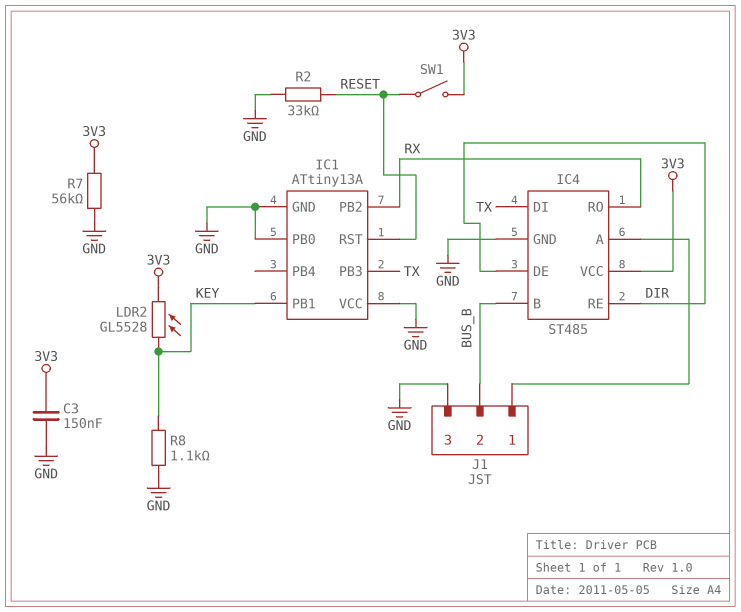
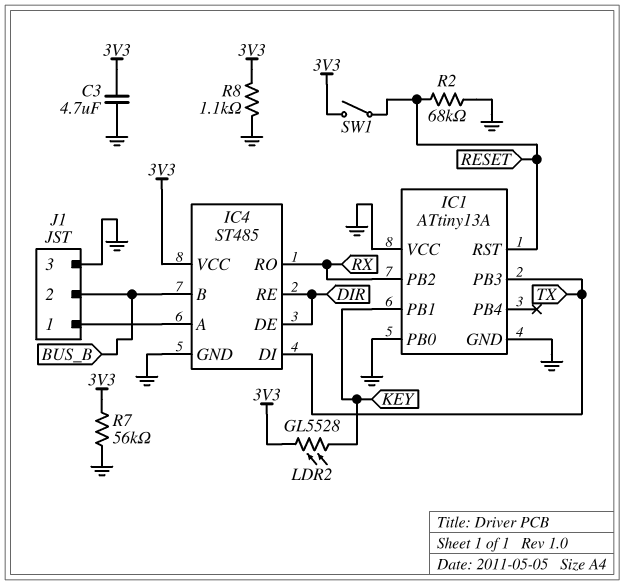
C3: 150nF (3V3, GND) -> 4.7uF (3V3, GND)
R2: 33k (GND, RESET) -> 68k (GND, RESET)
R8: 1.1k (GND, KEY) -> 1.1k (3V3, GND)

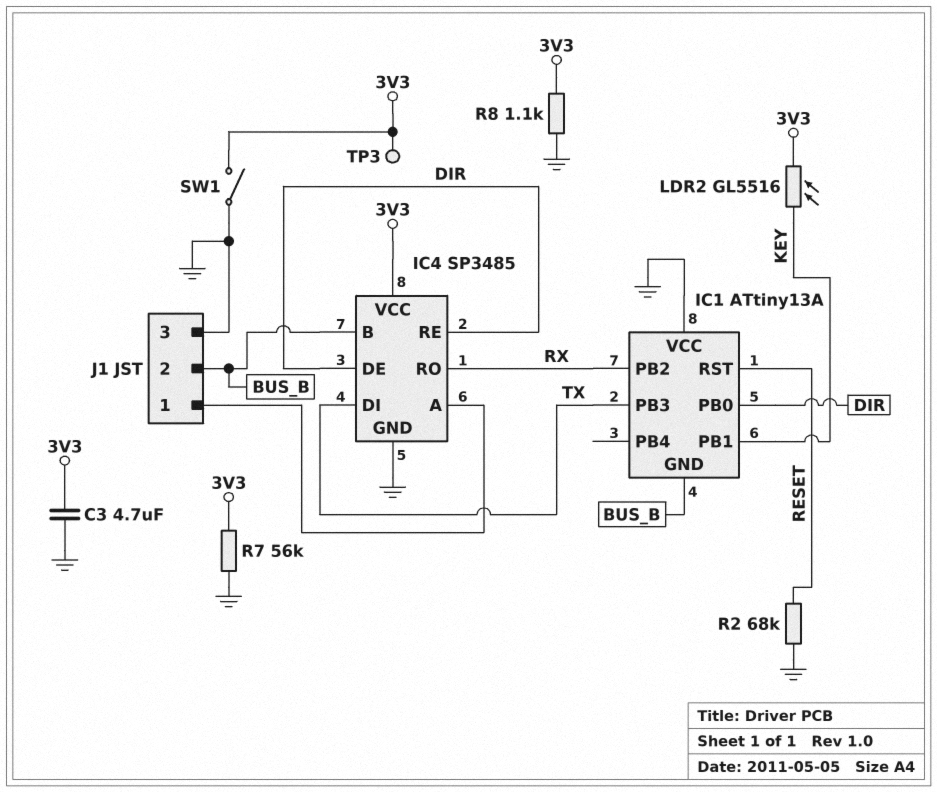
IC1 pin GND: GND -> BUS_B
IC1 pin PB0: GND -> DIR
IC4: ST485 -> SP3485
LDR2: GL5528 (3V3, KEY) -> GL5516 (3V3, KEY)
SW1: switch (3V3, RESET) -> switch (3V3, GND)
TP3: none -> test point (3V3)

